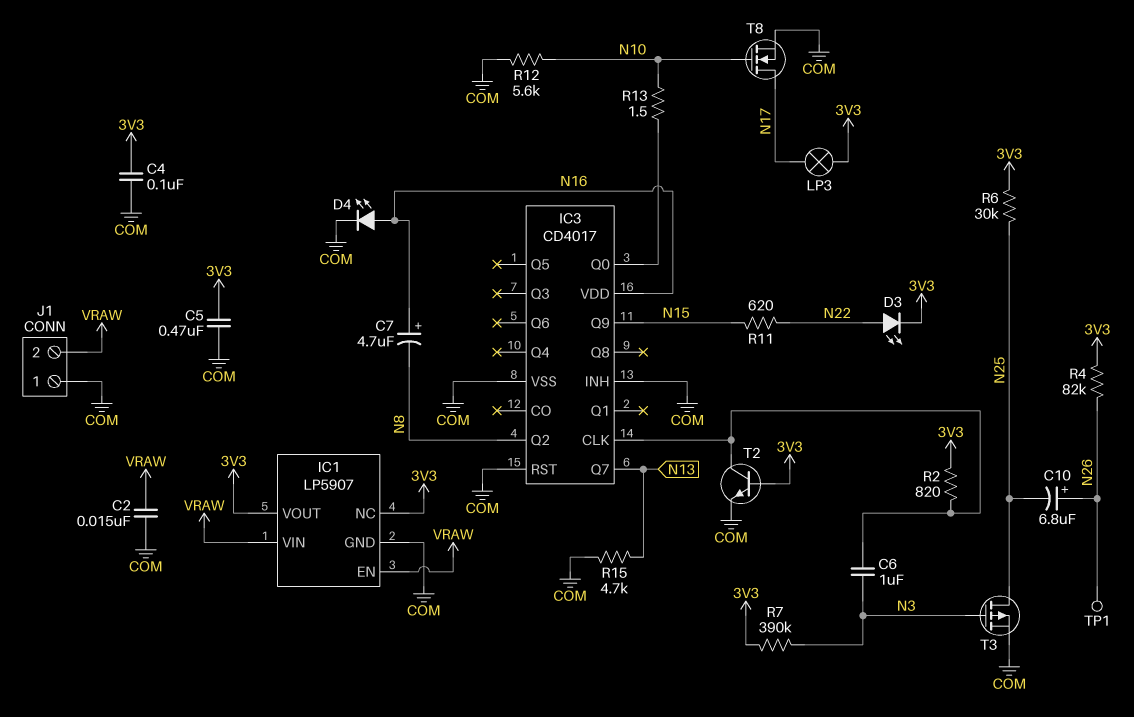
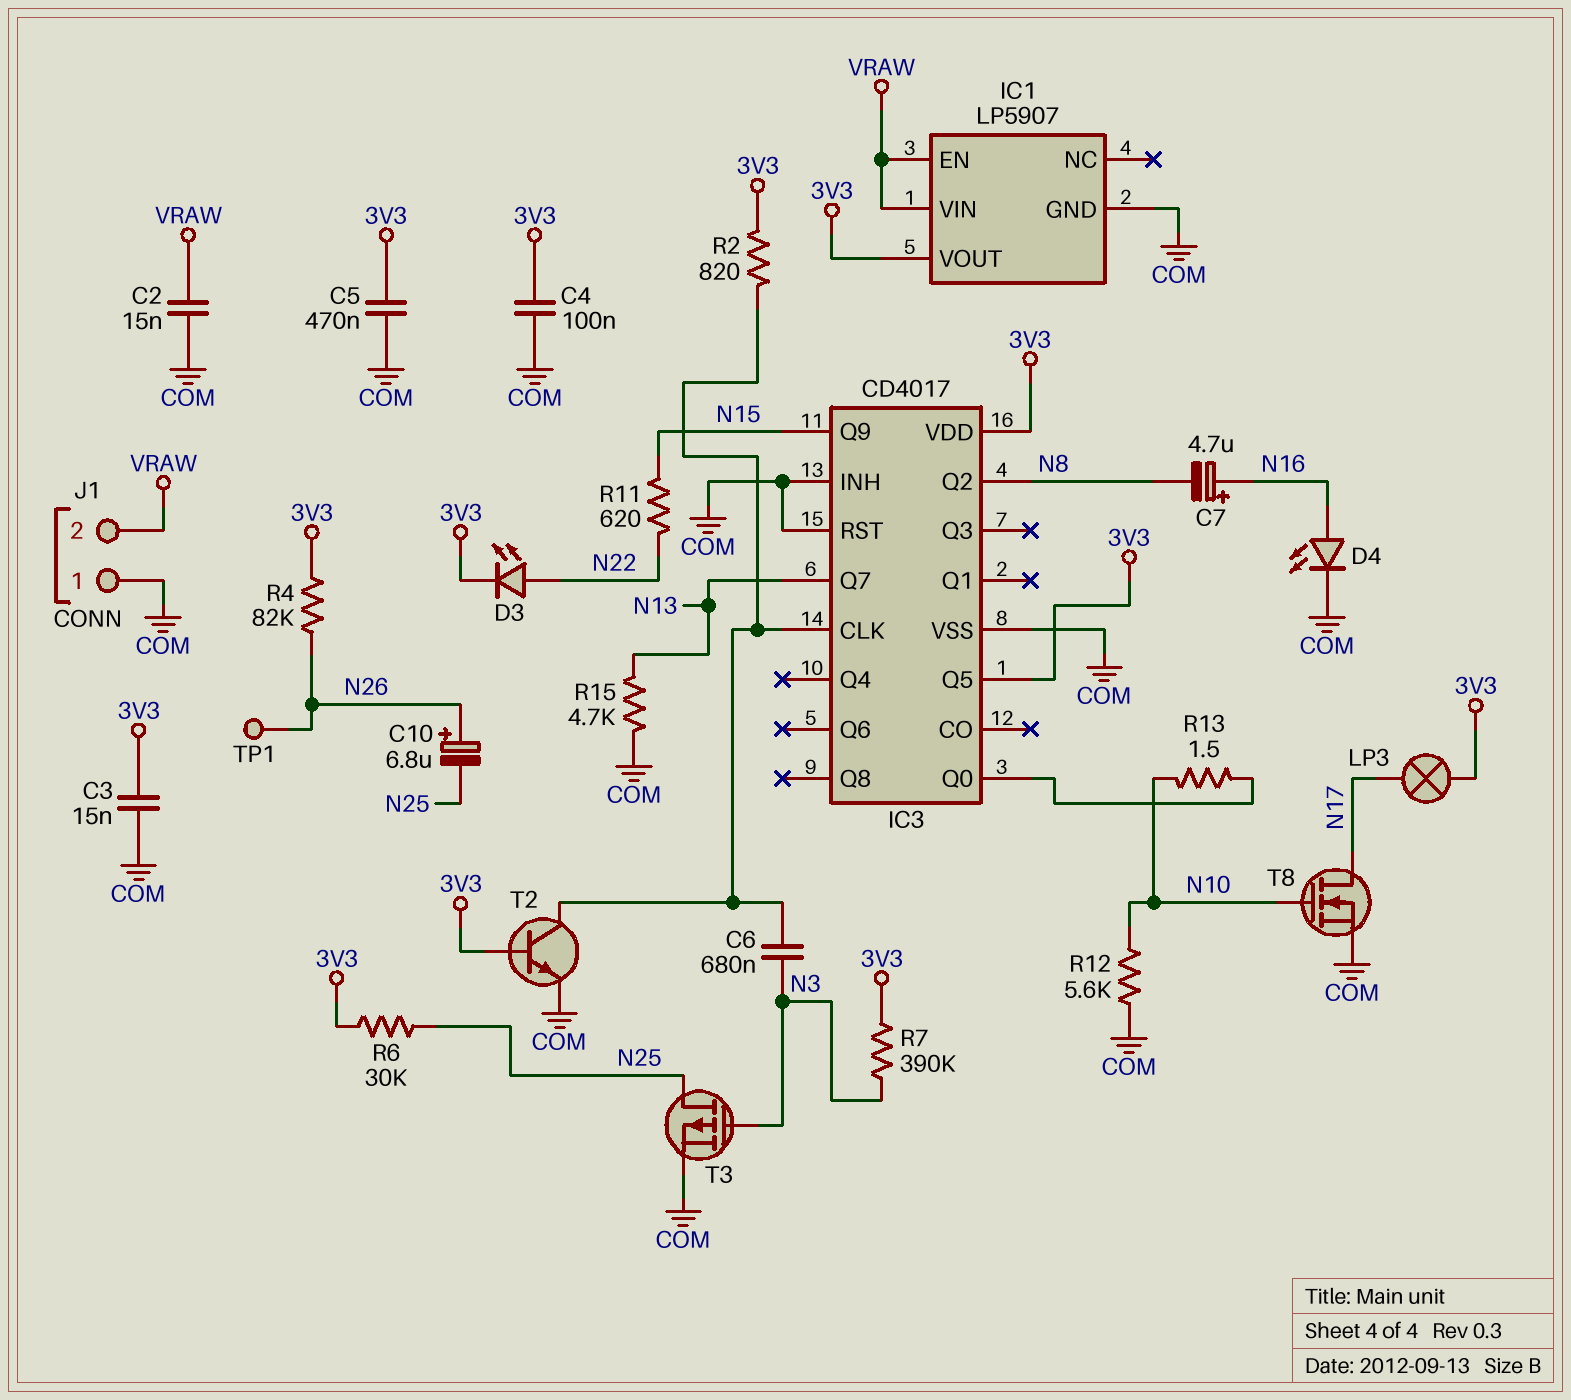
C3: none -> 15nF (3V3, COM)
C6: 1uF (IC3/CLK, N3) -> 680nF (IC3/CLK, N3)
IC1 pin NC: 3V3 -> none
IC3 pin Q5: none -> 3V3
IC3 pin VDD: N16 -> 3V3

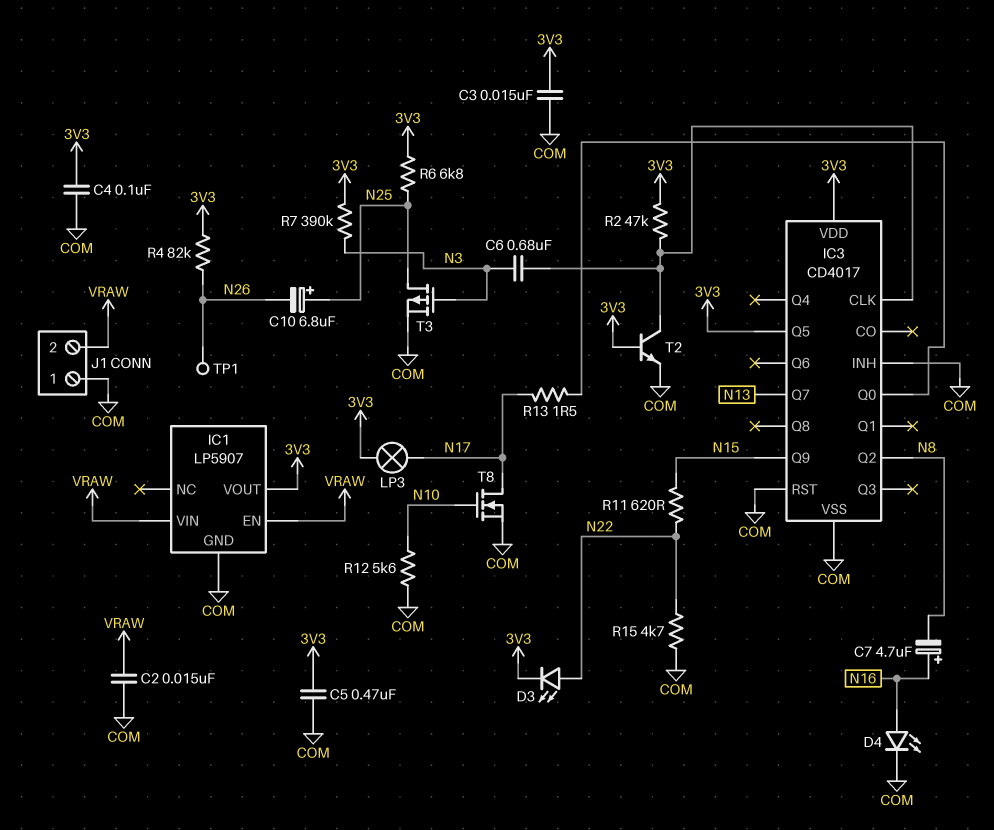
C10: 6.8uF (plus N26, minus N25) -> 6.8uF (plus N25, minus N26)
R2: 820 (3V3, IC3/CLK) -> 47k (3V3, IC3/CLK)
R6: 30k (3V3, N25) -> 6.8k (3V3, N25)
R13: 1.5 (IC3/Q0, N10) -> 1.5 (IC3/Q0, N17)
R15: 4.7k (COM, N13) -> 4.7k (COM, N22)

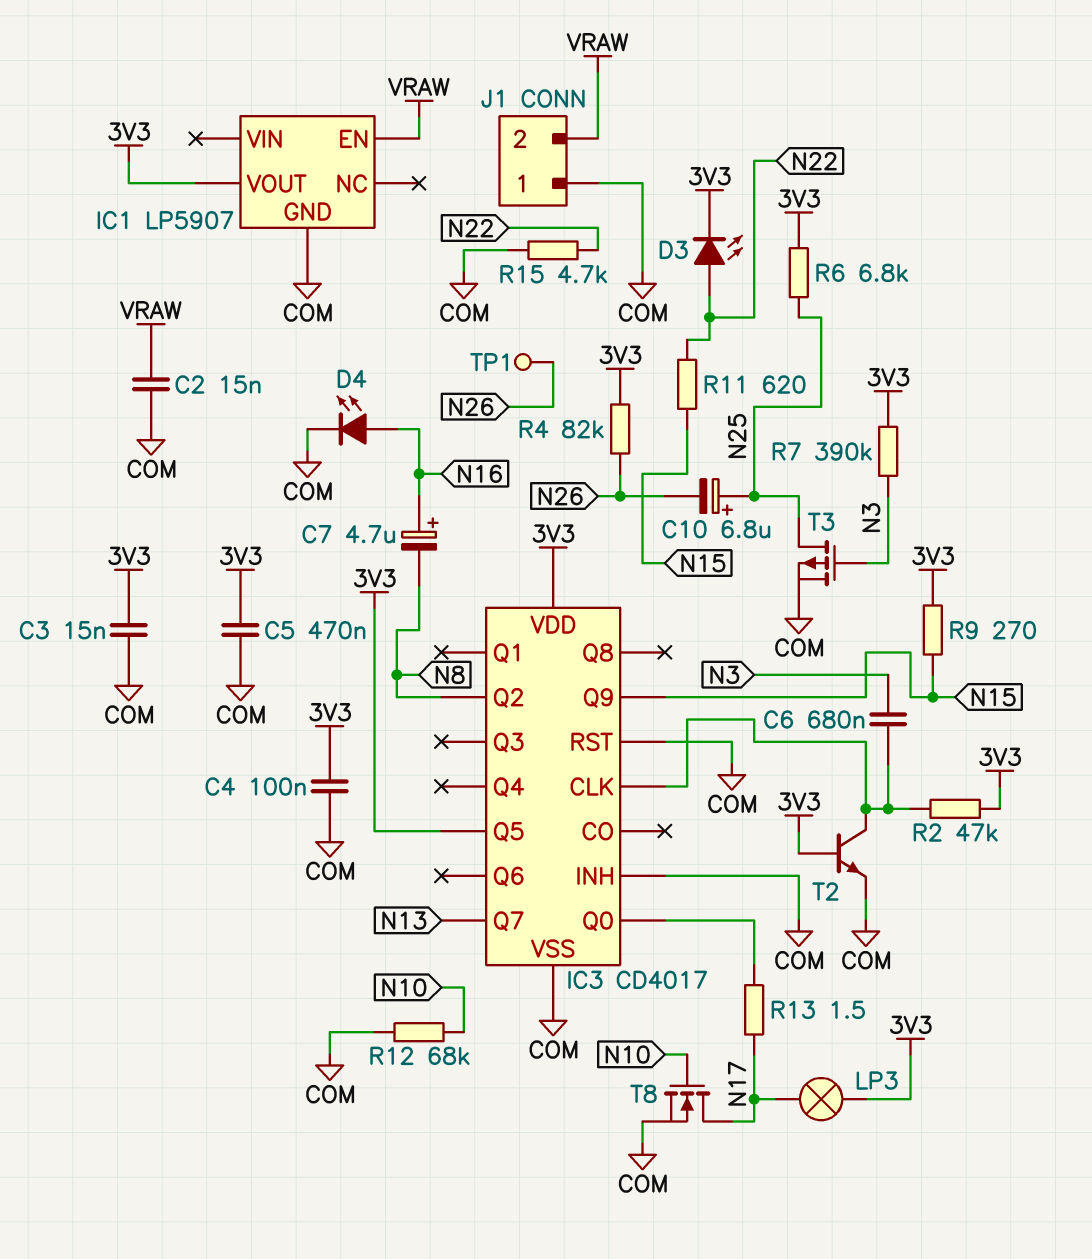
IC1 pin VIN: VRAW -> none
R9: none -> 270 (3V3, N15)
R12: 5.6k (COM, N10) -> 68k (COM, N10)

